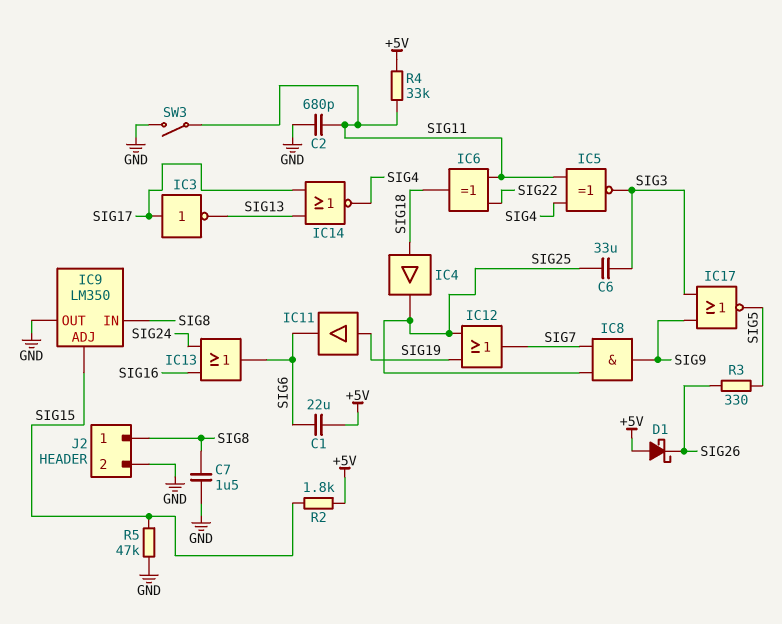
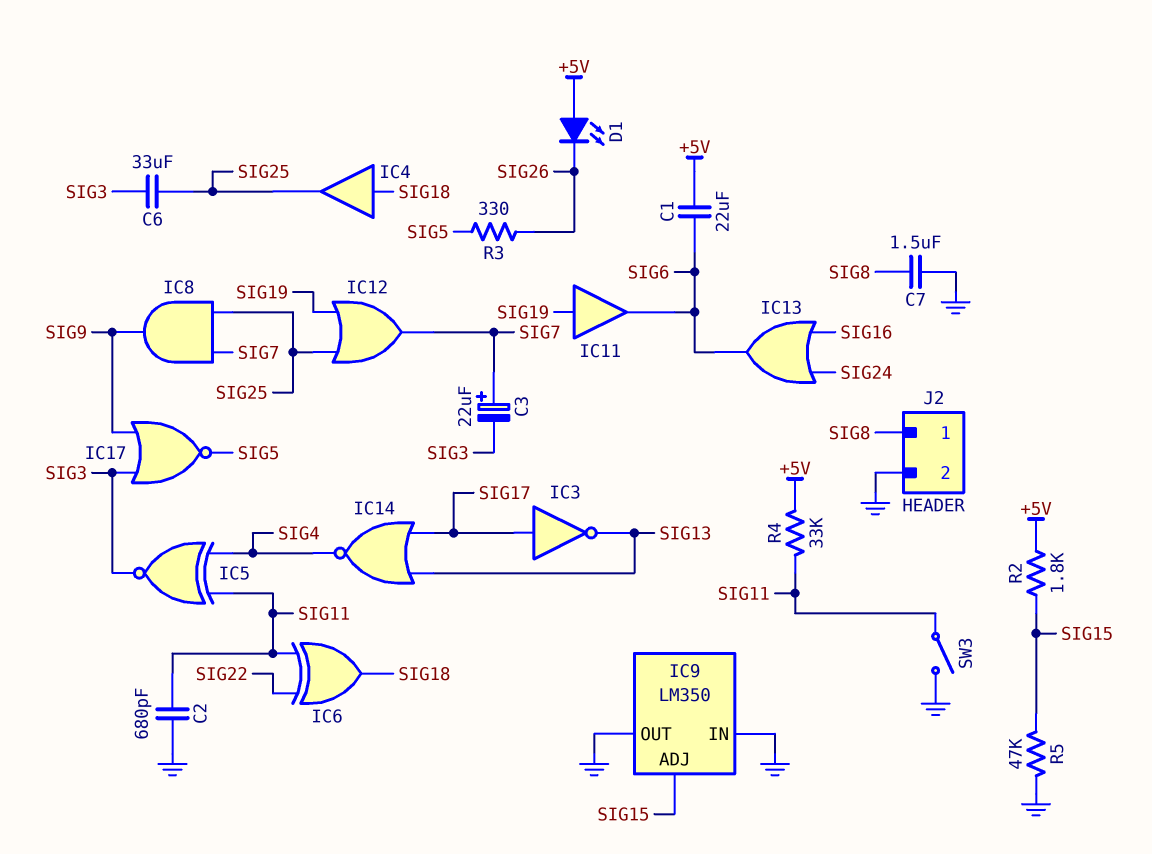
C3: none -> 22uF (plus SIG7, minus SIG3)
D1: schottky (A +5V, K SIG26) -> LED (A +5V, K SIG26)
IC9 pin IN: SIG8 -> GND

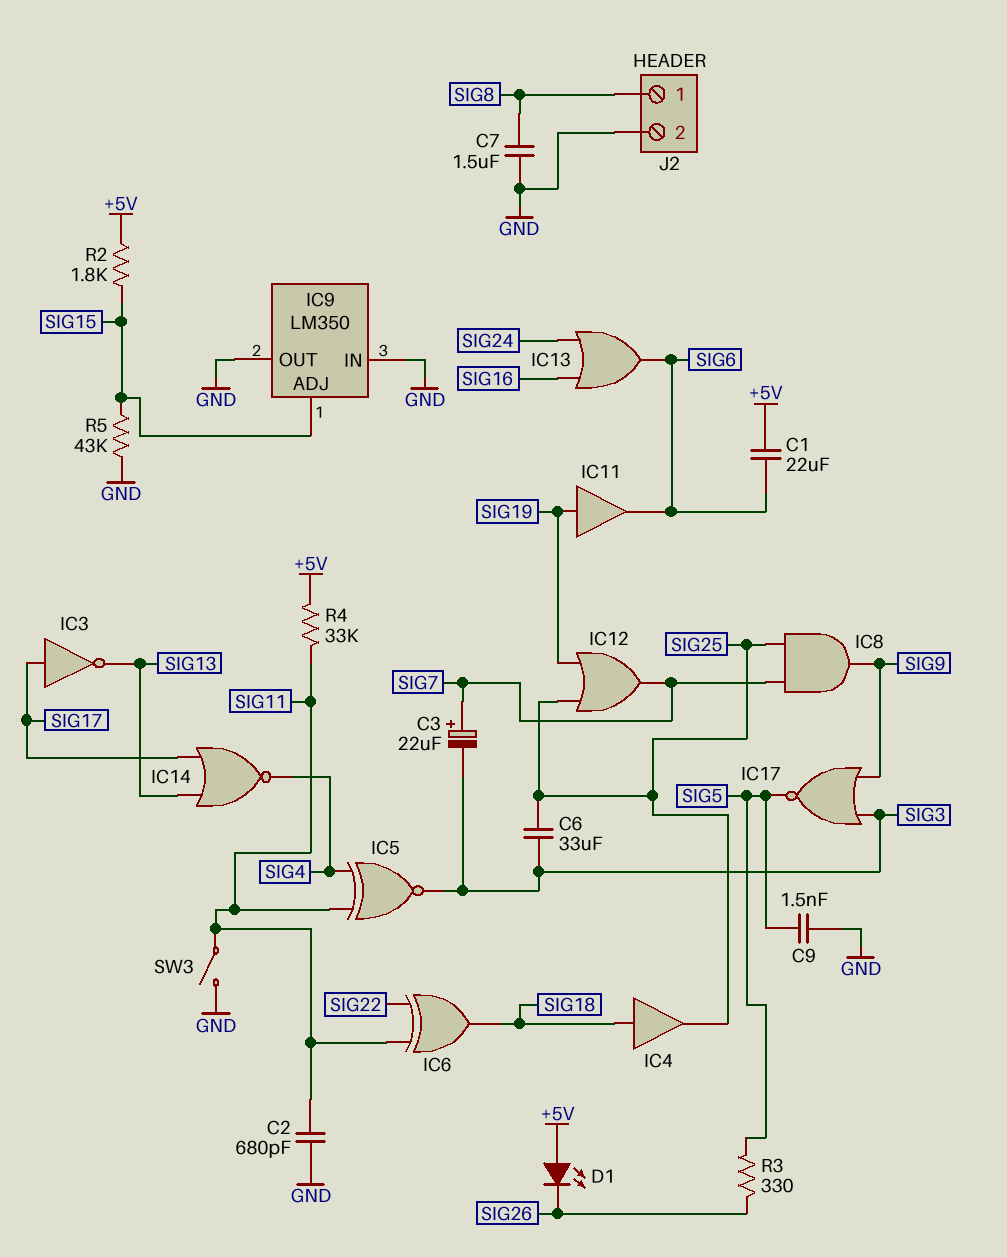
C9: none -> 1.5nF (GND, SIG5)
R5: 47k (GND, SIG15) -> 43k (GND, SIG15)

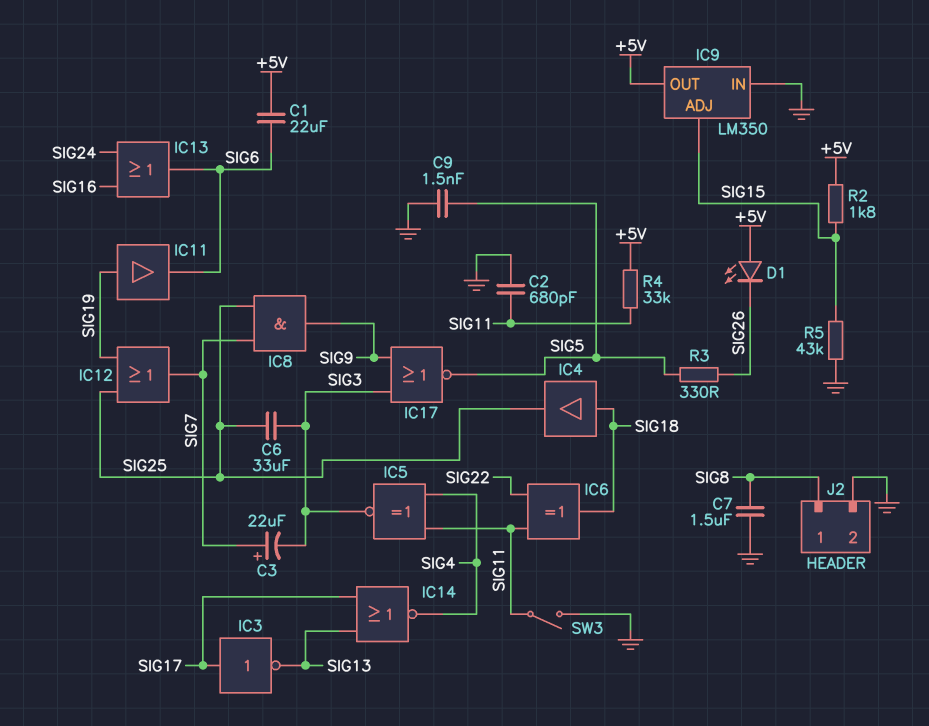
IC9 pin OUT: GND -> +5V

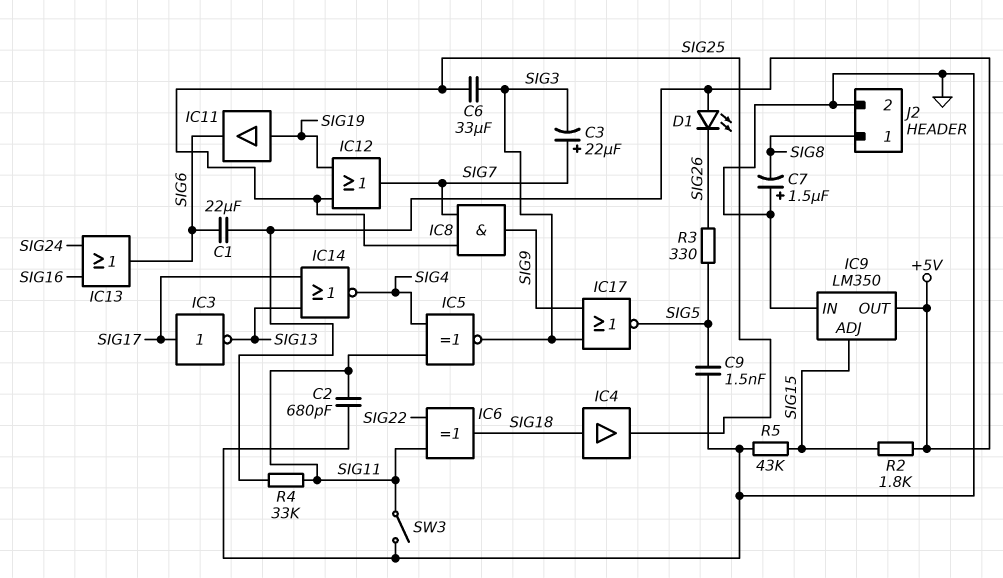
C7: 1.5uF (GND, SIG8) -> 1.5uF (plus GND, minus SIG8)

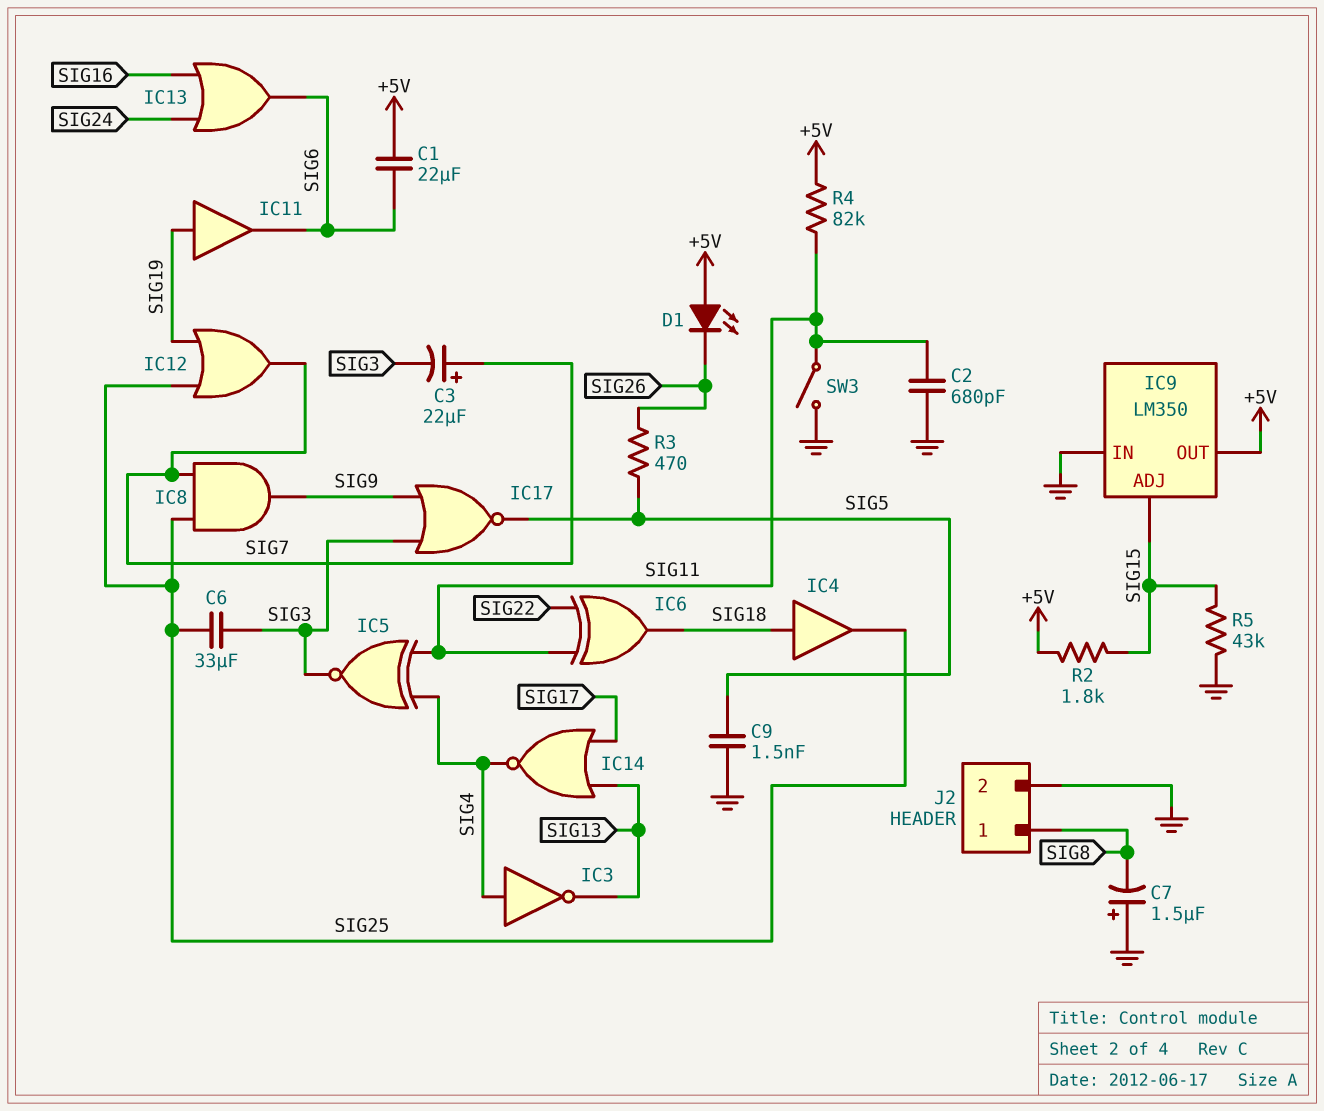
IC3: NOT (in SIG17, out SIG13) -> NOT (in SIG4, out SIG13)
R3: 330 (SIG5, SIG26) -> 470 (SIG5, SIG26)
R4: 33k (+5V, SIG11) -> 82k (+5V, SIG11)

